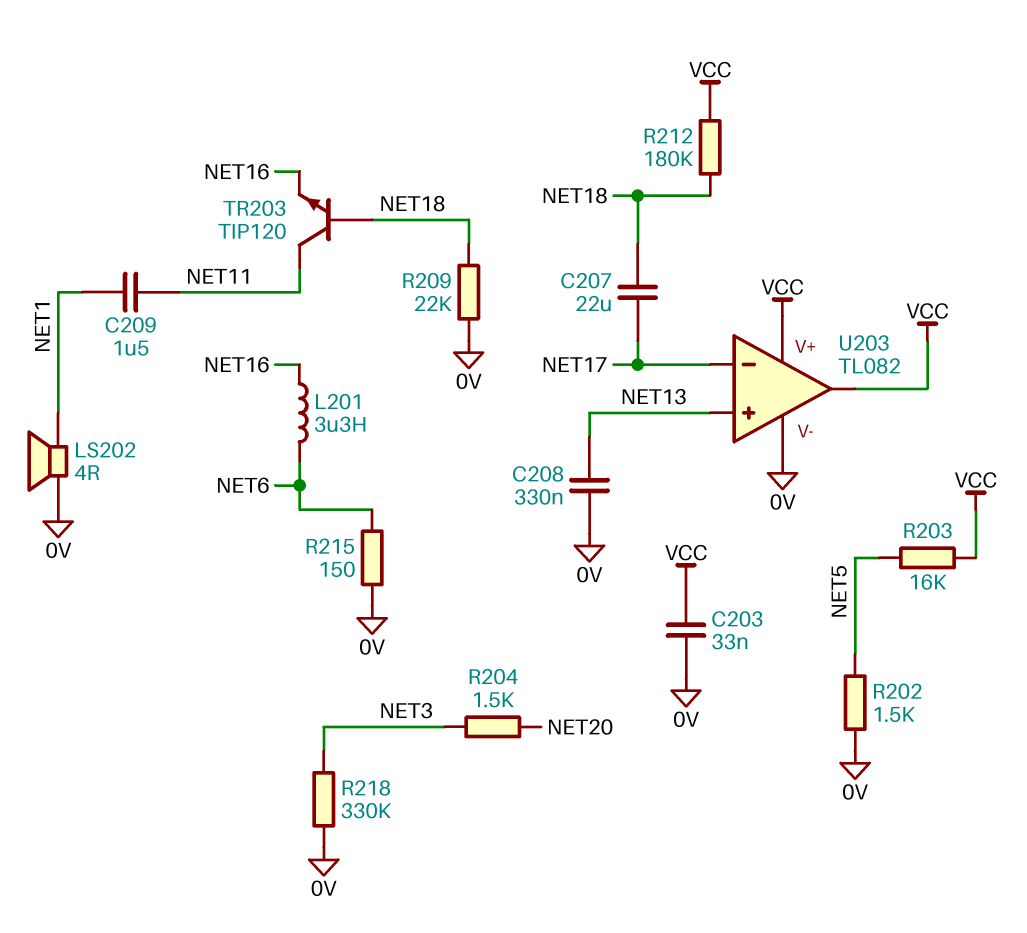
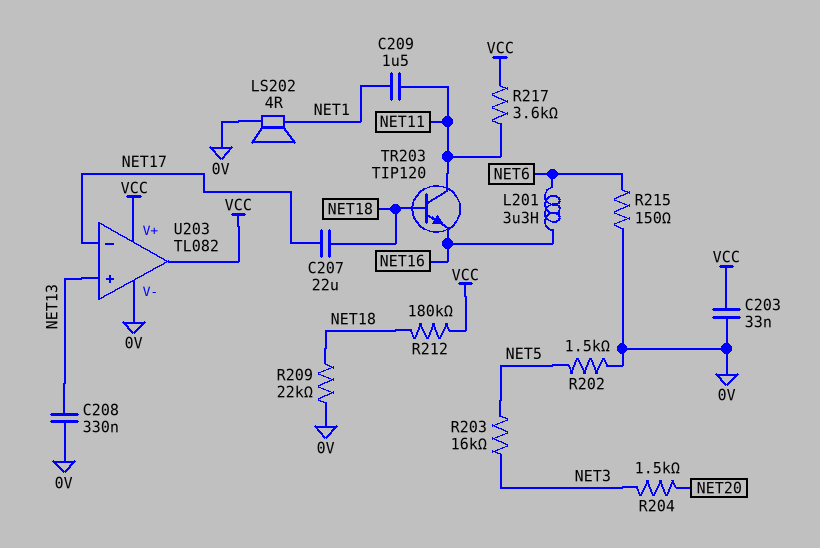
R203: 16k (NET5, VCC) -> 16k (NET3, NET5)
R217: none -> 3.6k (NET11, VCC)
R218: 330k (0V, NET3) -> none

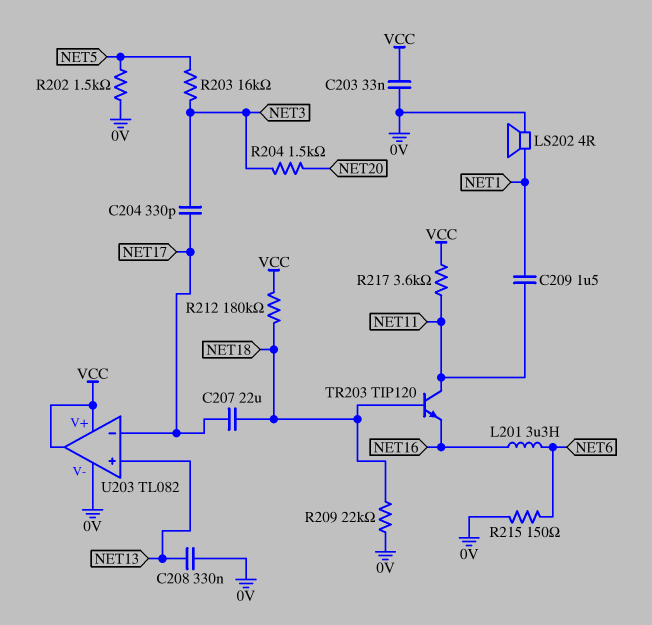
C204: none -> 330pF (NET3, NET17)

